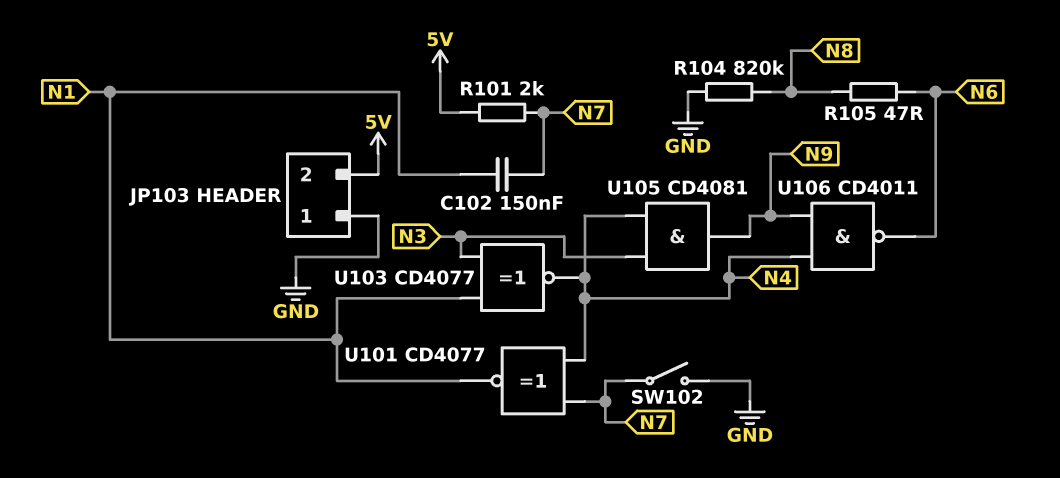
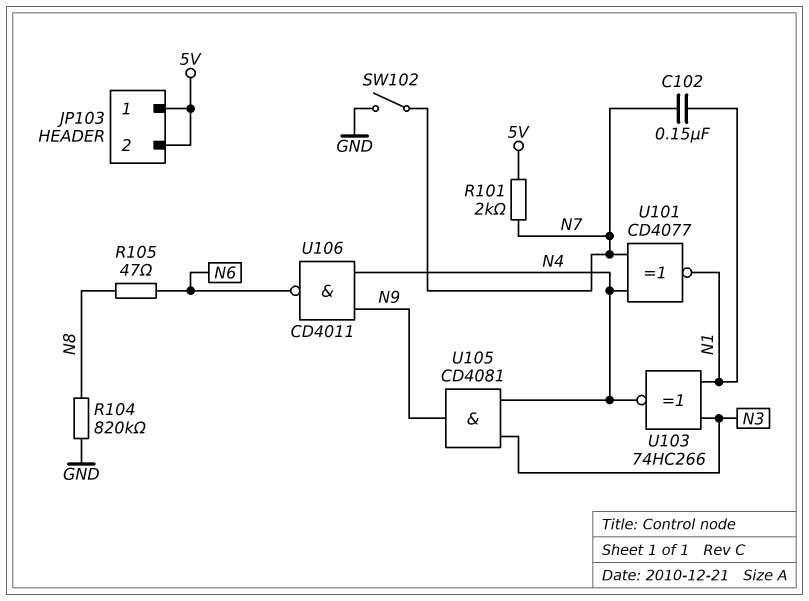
JP103 pin 1: GND -> 5V
U103: XNOR CD4077 (in N1, in N3, out N4) -> XNOR 74HC266 (in N1, in N3, out N4)

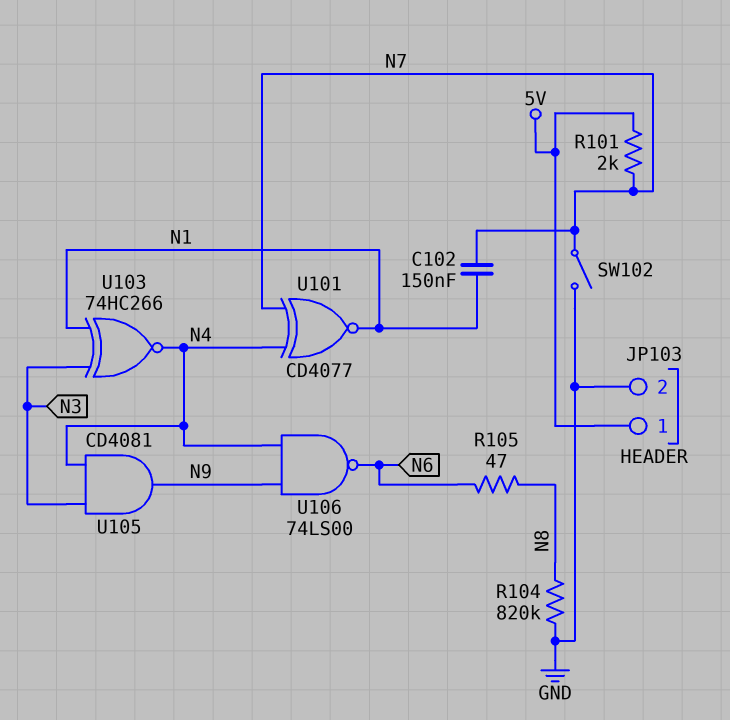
JP103 pin 2: 5V -> GND
U106: NAND CD4011 (in N4, in N9, out N6) -> NAND 74LS00 (in N4, in N9, out N6)

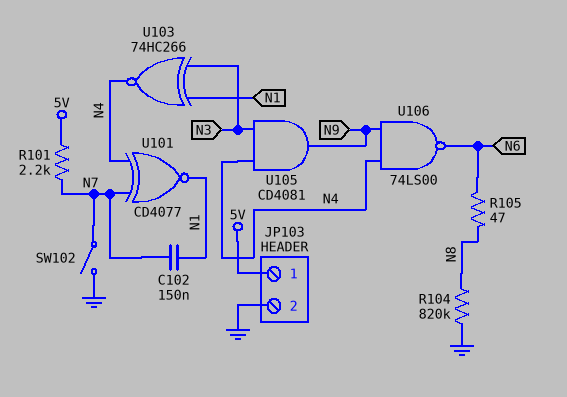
R101: 2k (5V, N7) -> 2.2k (5V, N7)

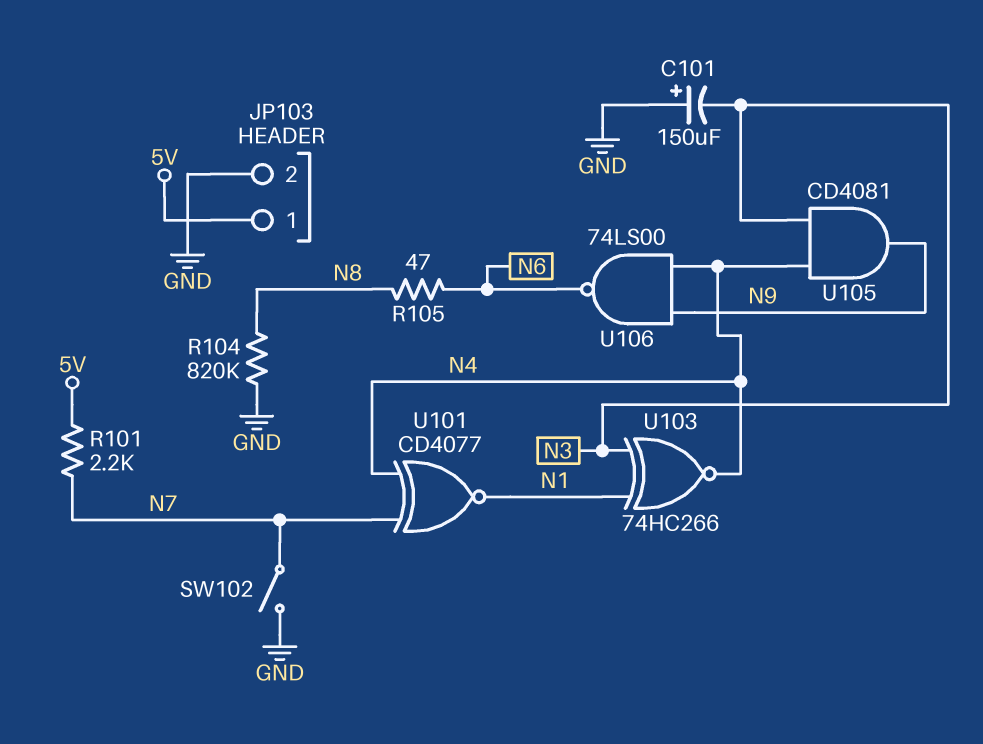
C101: none -> 150uF (plus GND, minus N3)
C102: 150nF (N1, N7) -> none

